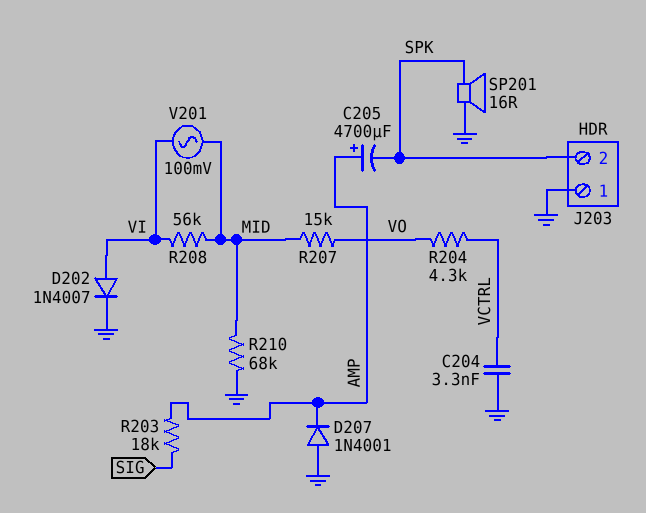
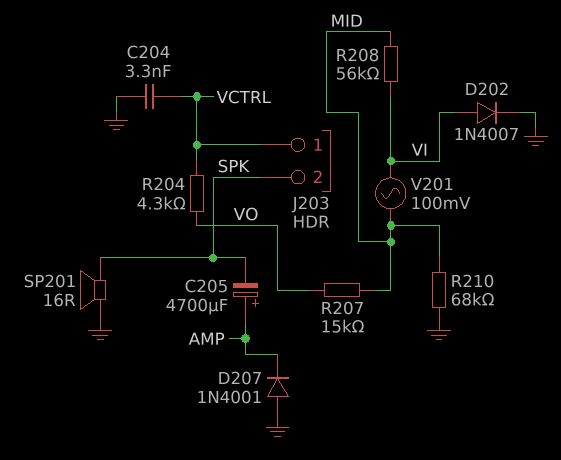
J203 pin 1: GND -> VCTRL
R203: 18k (AMP, SIG) -> none

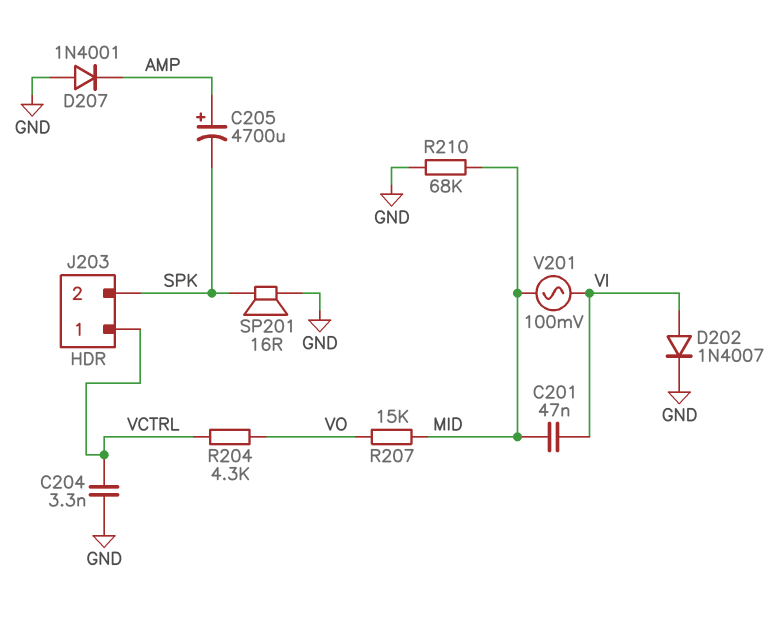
C201: none -> 47nF (MID, VI)
R208: 56k (MID, VI) -> none

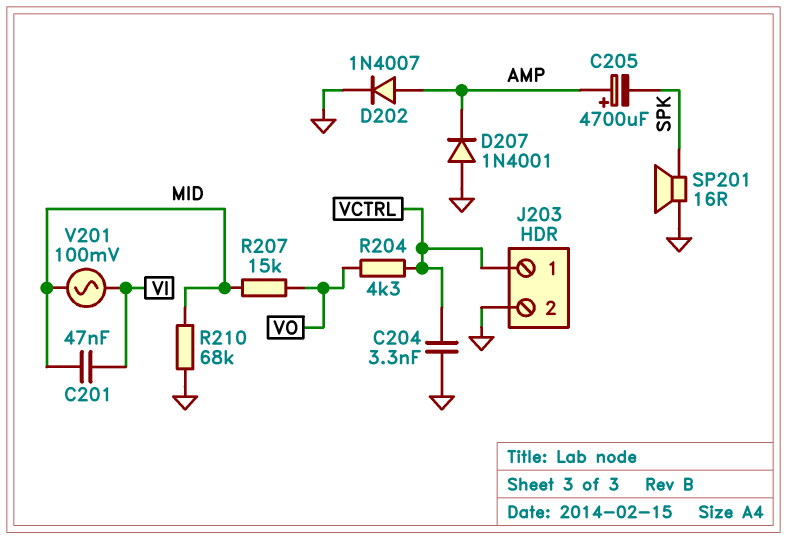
D202: diode 1N4007 (A VI, K GND) -> diode 1N4007 (A AMP, K GND)
J203 pin 2: SPK -> GND

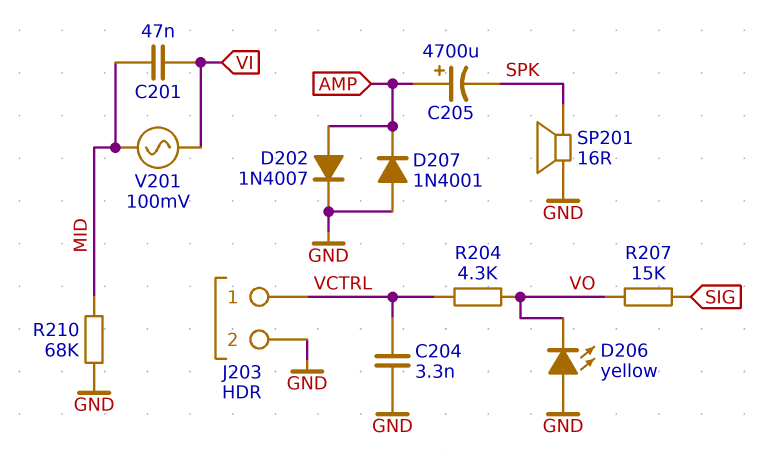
D206: none -> LED yellow (A GND, K VO)
R207: 15k (MID, VO) -> 15k (SIG, VO)

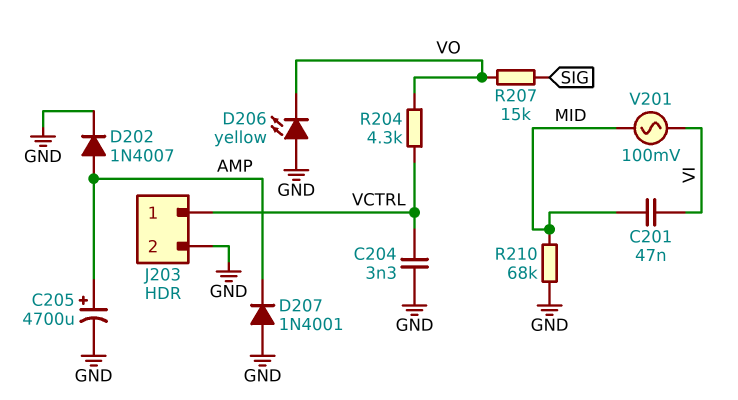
C205: 4700uF (plus AMP, minus SPK) -> 4700uF (plus AMP, minus GND)
SP201: speaker 16R (GND, SPK) -> none

